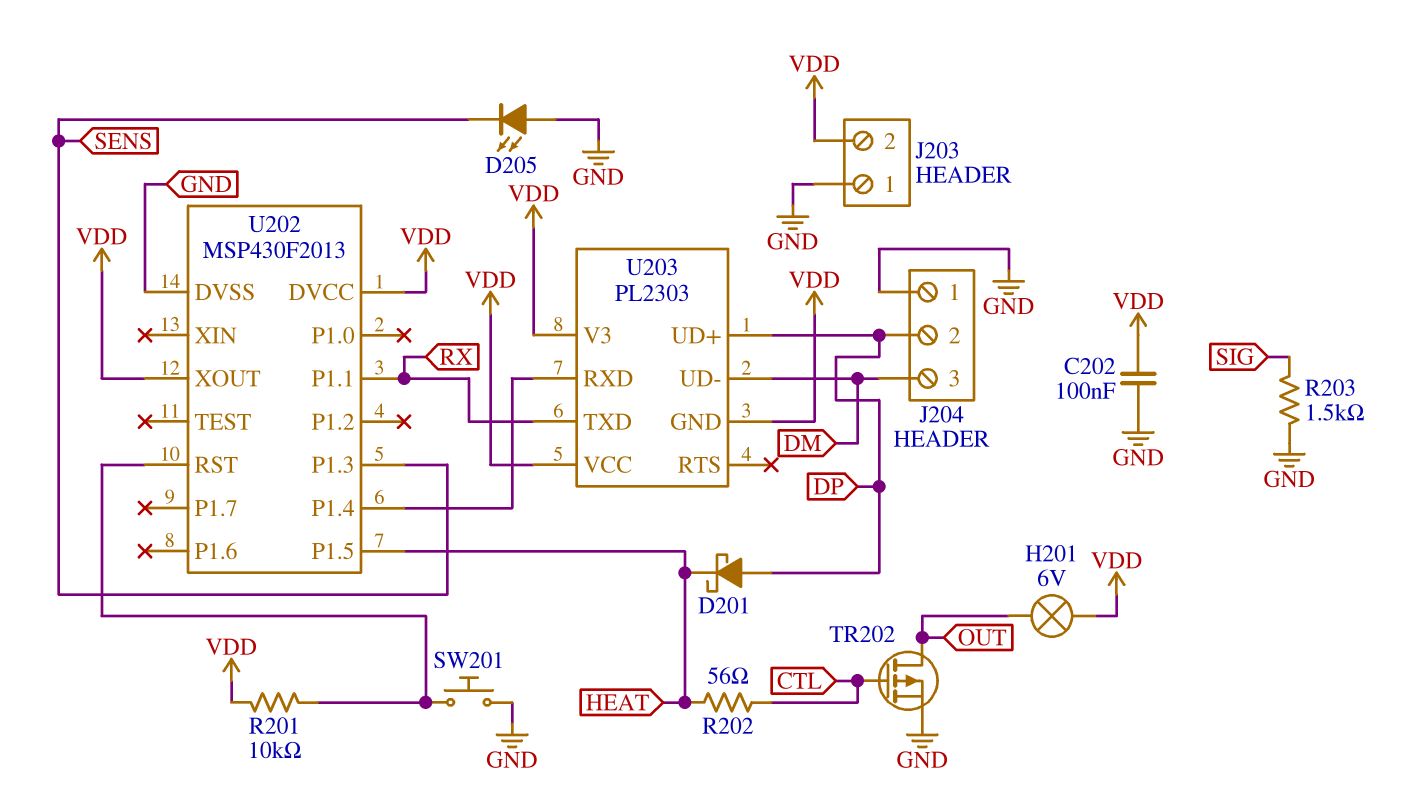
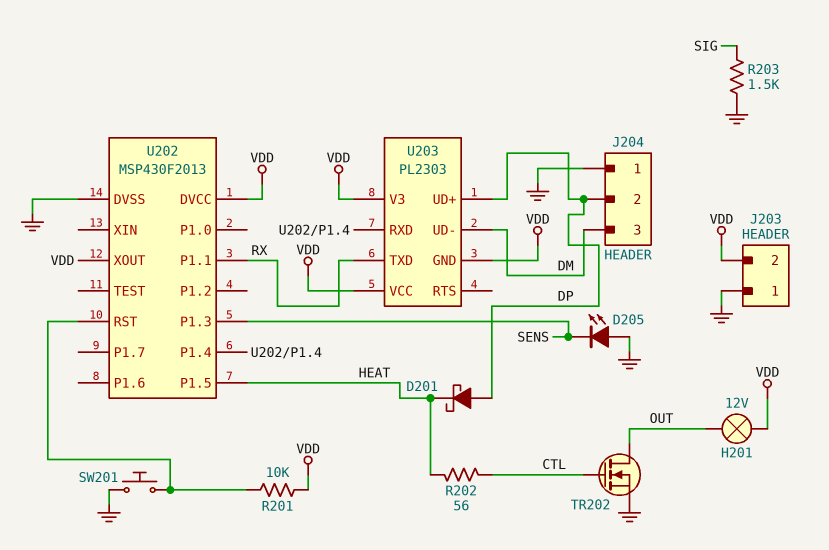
C202: 100nF (GND, VDD) -> none
H201: lamp 6V (OUT, VDD) -> lamp 12V (OUT, VDD)
TR202: PMOS (G CTL, D OUT, S GND) -> NMOS (G CTL, D OUT, S GND)

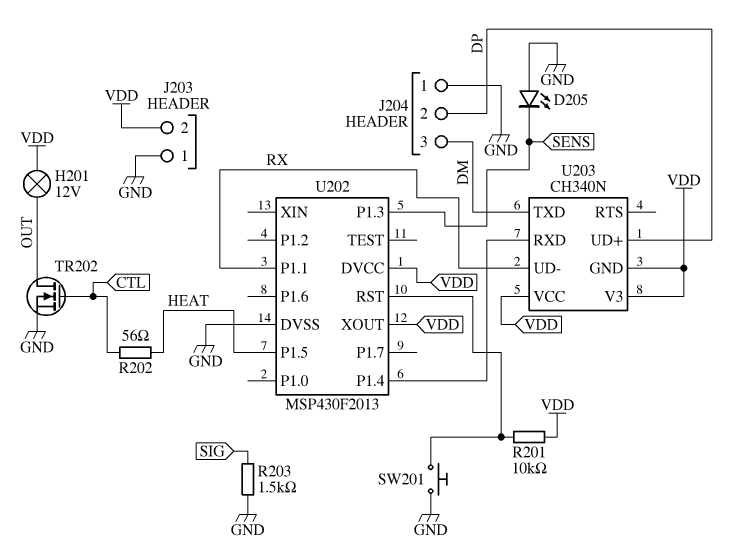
D201: schottky (A DP, K HEAT) -> none
U203: PL2303 -> CH340N
U203 pin TXD: RX -> DM
U203 pin UD-: DM -> RX

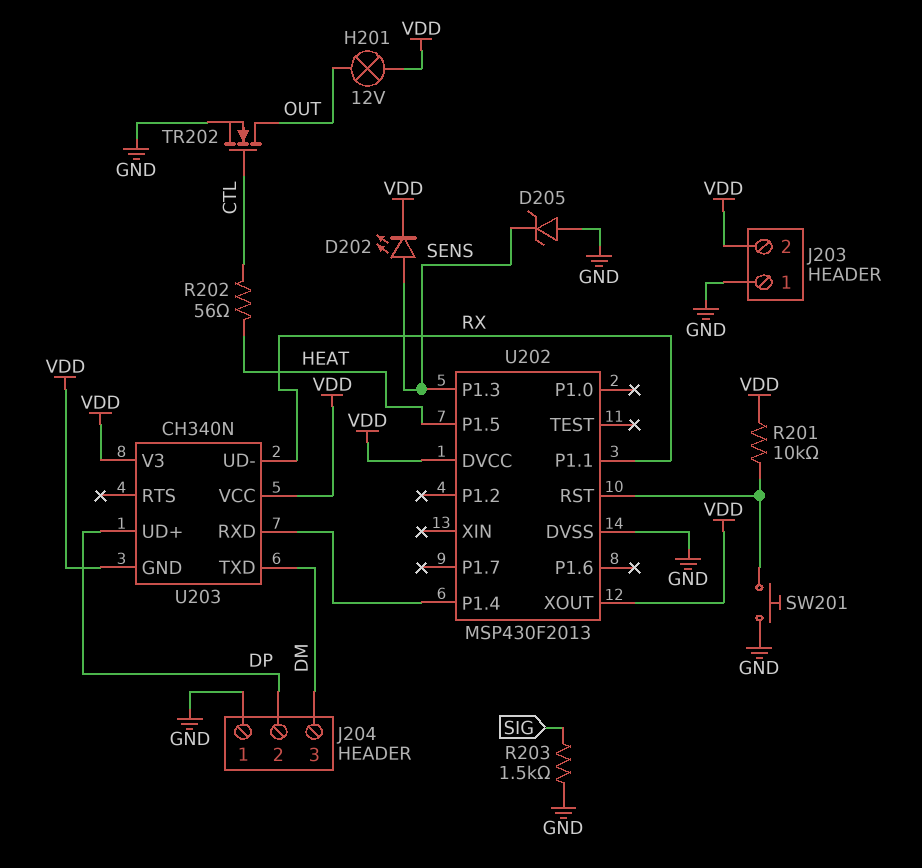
D202: none -> LED (A SENS, K VDD)
D205: LED (A GND, K SENS) -> zener (A GND, K SENS)

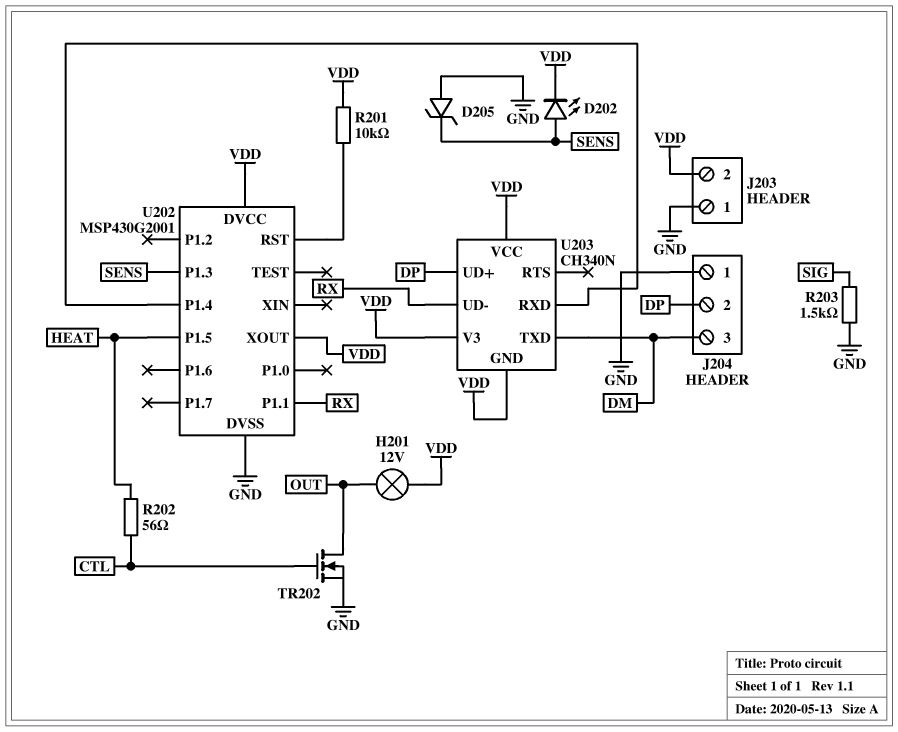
SW201: button (GND, U202/RST) -> none
U202: MSP430F2013 -> MSP430G2001

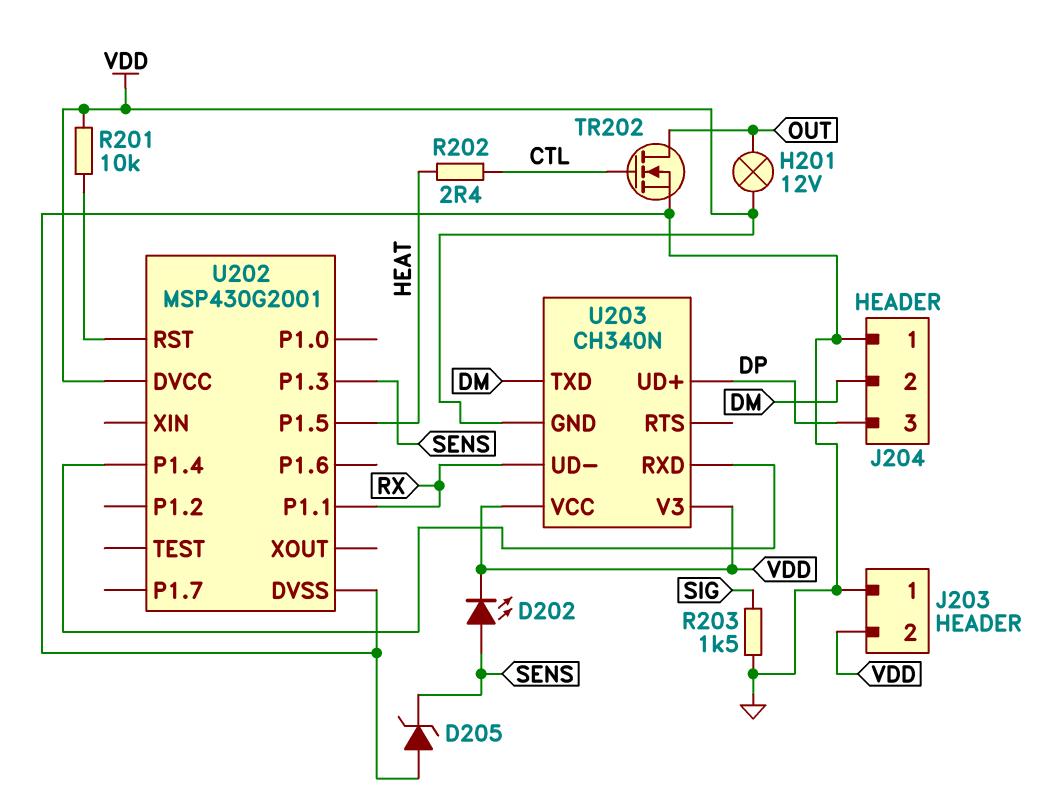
J204 pin 2: DP -> DM
J204 pin 3: DM -> DP
R202: 56 (CTL, HEAT) -> 2.4 (CTL, HEAT)
U202 pin XOUT: VDD -> none

